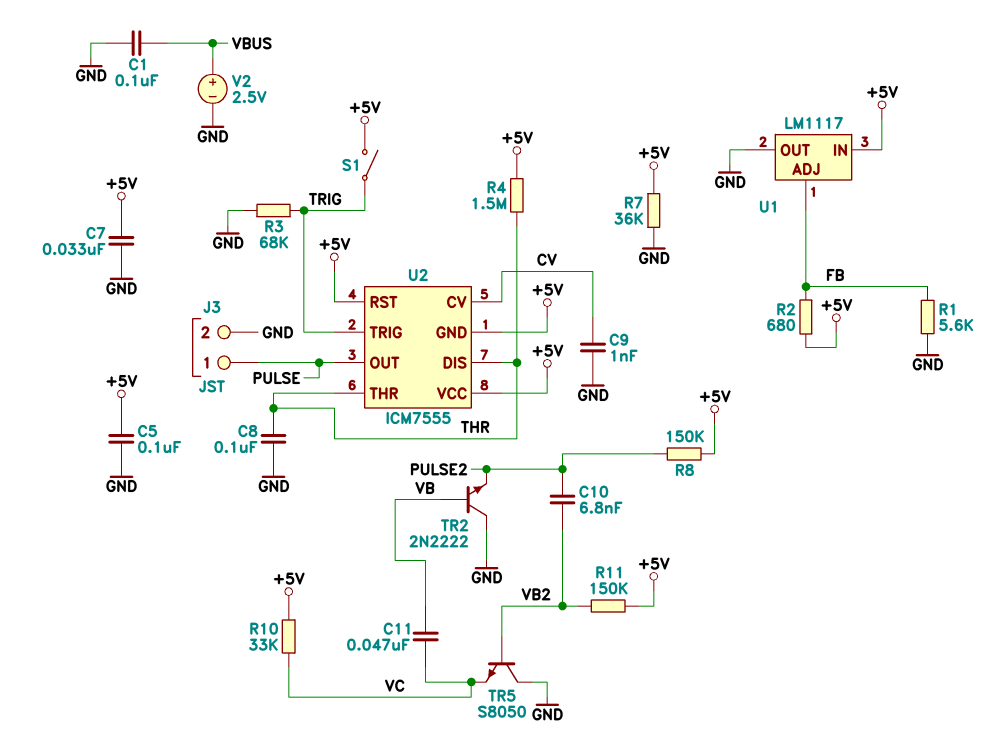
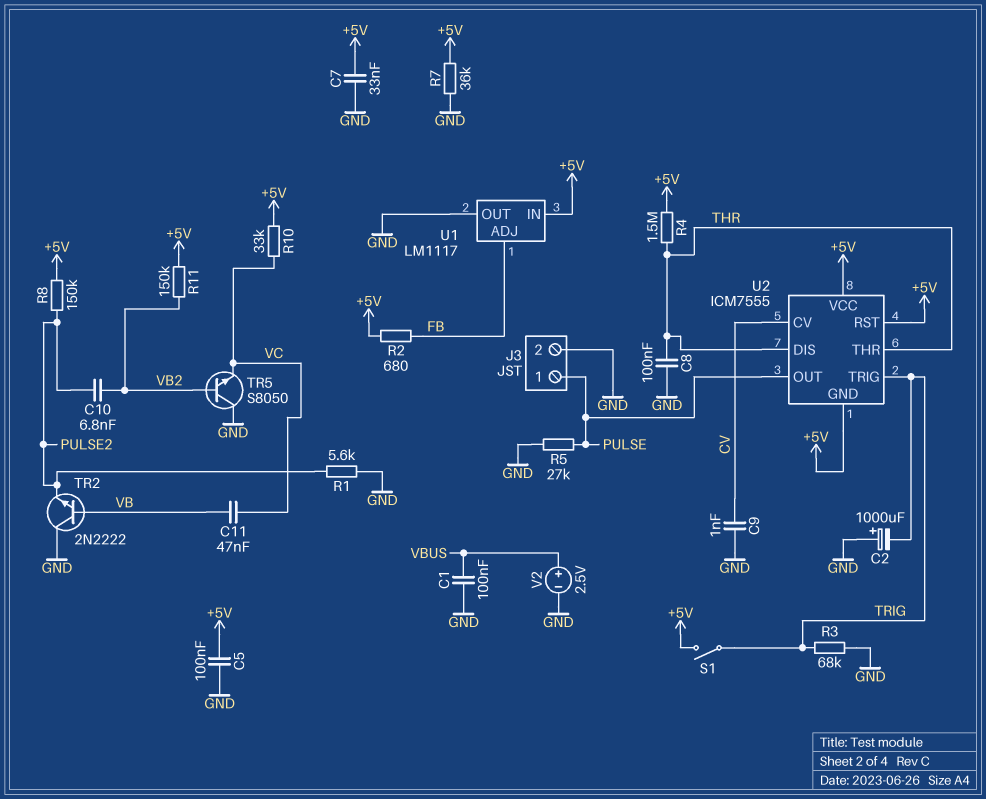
C2: none -> 1000uF (plus GND, minus TRIG)
R1: 5.6k (FB, GND) -> 5.6k (GND, PULSE2)
R5: none -> 27k (GND, PULSE)

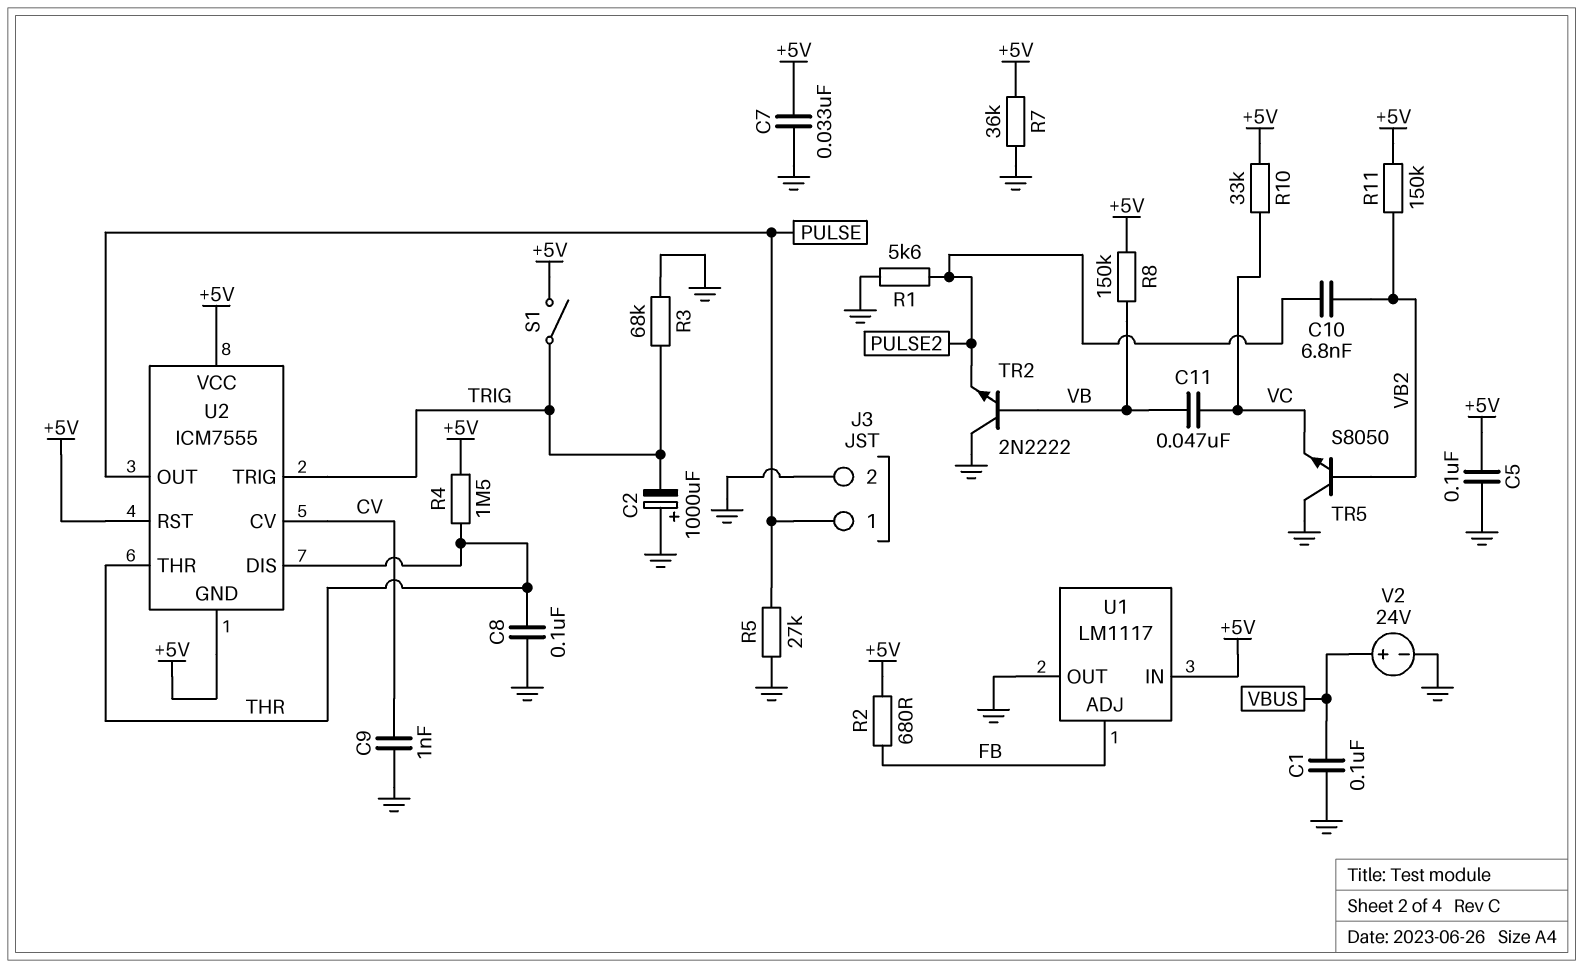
R8: 150k (+5V, PULSE2) -> 150k (+5V, VB)
V2: 2.5V (plus VBUS, minus GND) -> 24V (plus VBUS, minus GND)

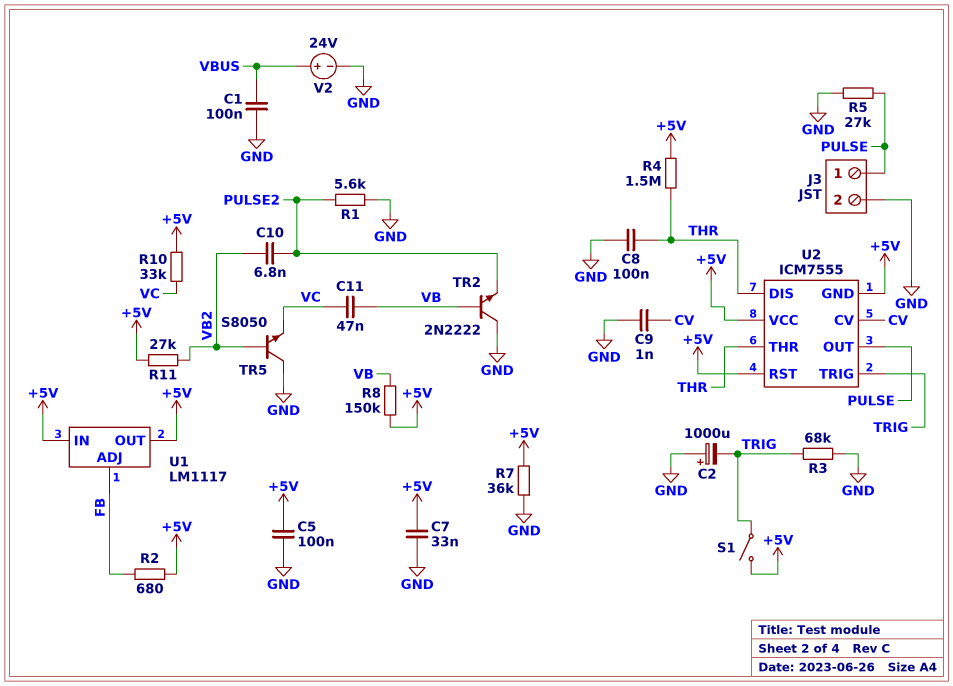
R11: 150k (+5V, VB2) -> 27k (+5V, VB2)
U1 pin OUT: GND -> +5V

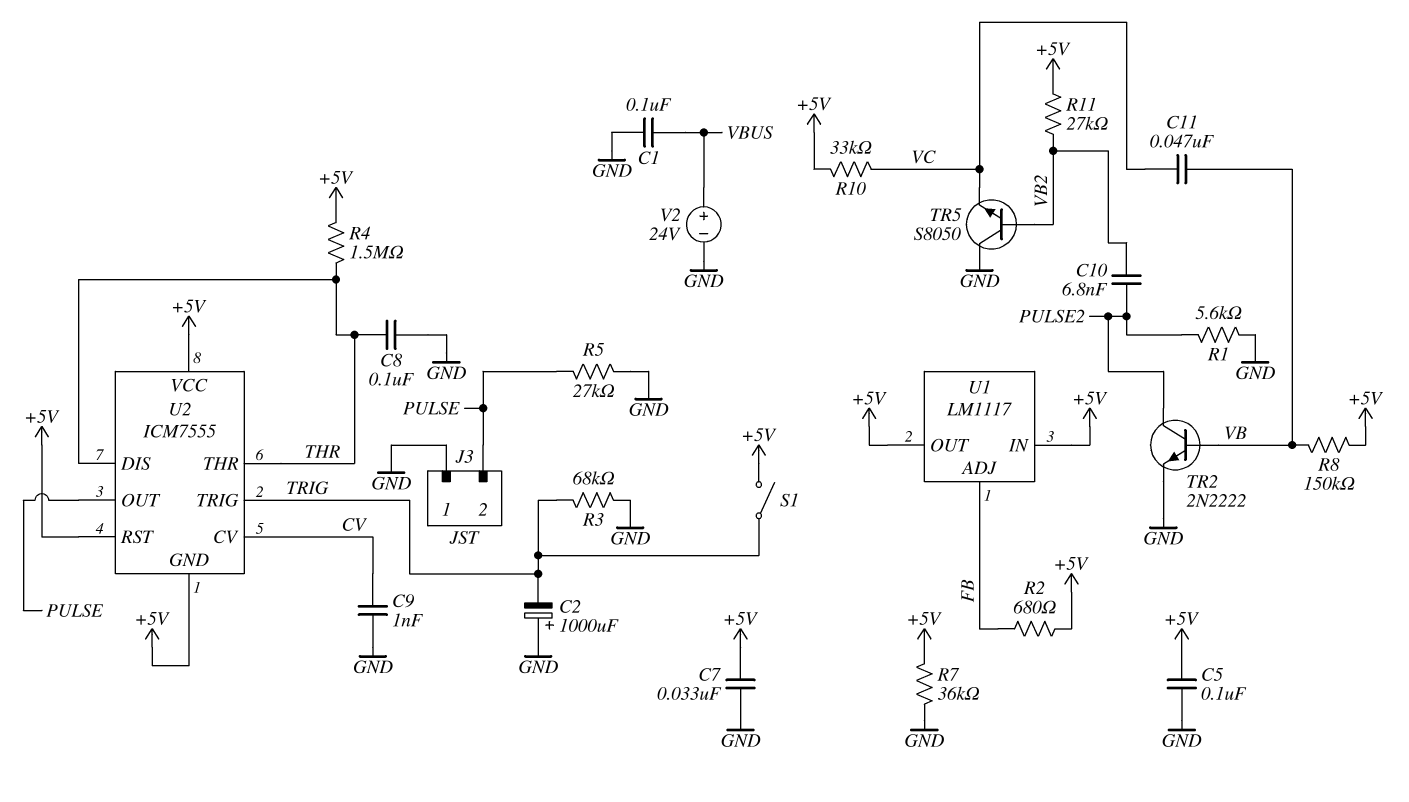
J3 pin 1: PULSE -> GND
J3 pin 2: GND -> PULSE
TR2: NPN 2N2222 (B VB, C GND, E PULSE2) -> NPN 2N2222 (B VB, C PULSE2, E GND)

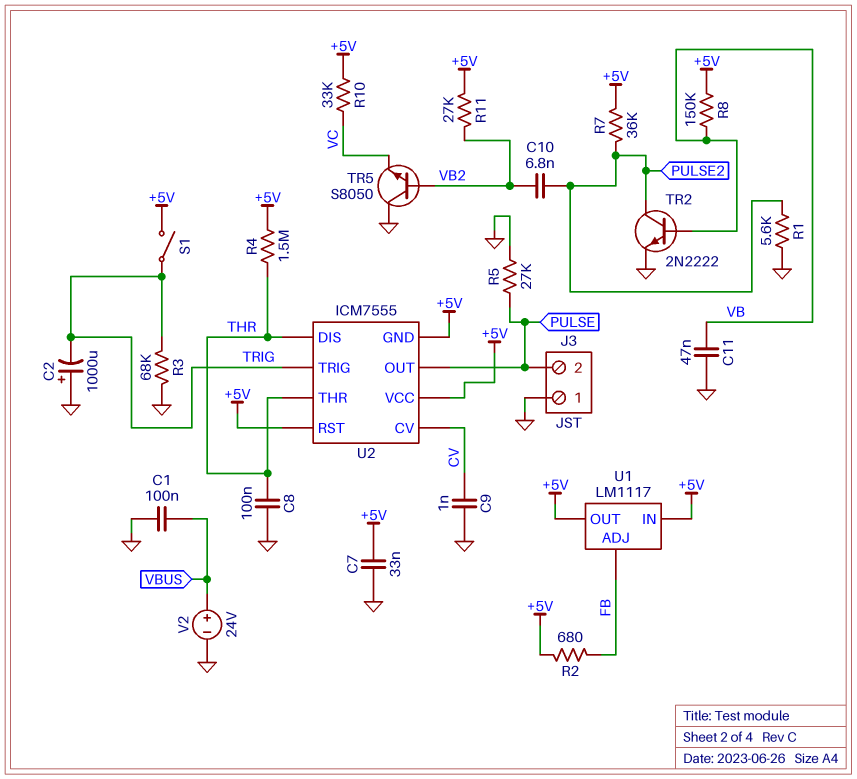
C5: 100nF (+5V, GND) -> none
C11: 47nF (VB, VC) -> 47nF (GND, VB)
R7: 36k (+5V, GND) -> 36k (+5V, PULSE2)

